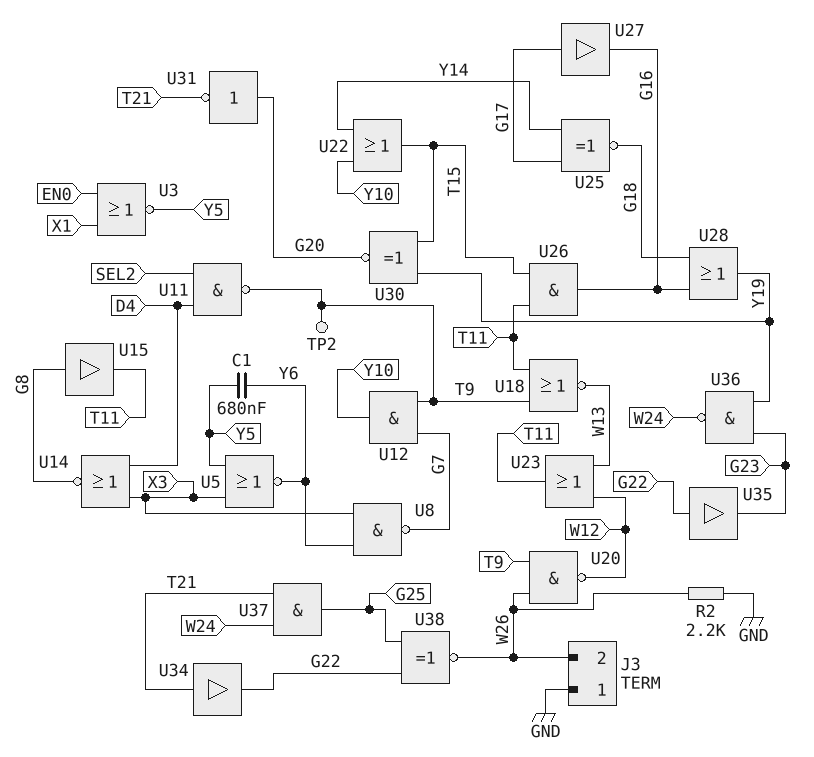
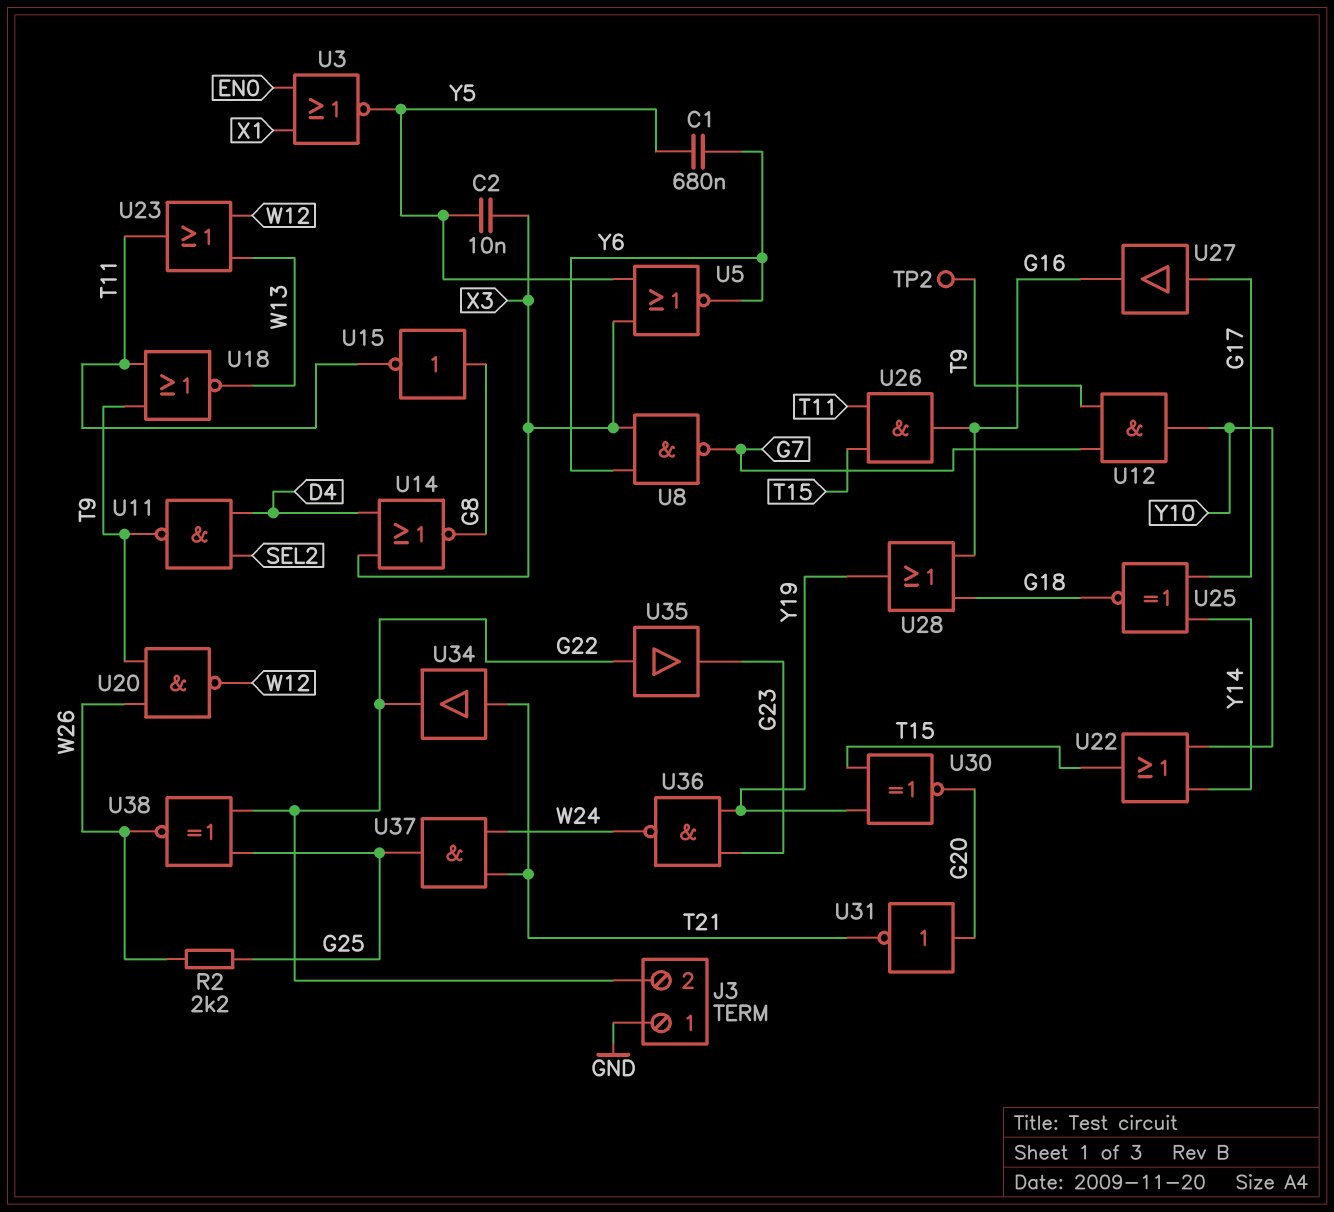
C2: none -> 10nF (X3, Y5)
J3 pin 2: W26 -> G22
R2: 2.2k (GND, W26) -> 2.2k (G25, W26)
U15: buffer (in G8, out T11) -> NOT (in G8, out T11)

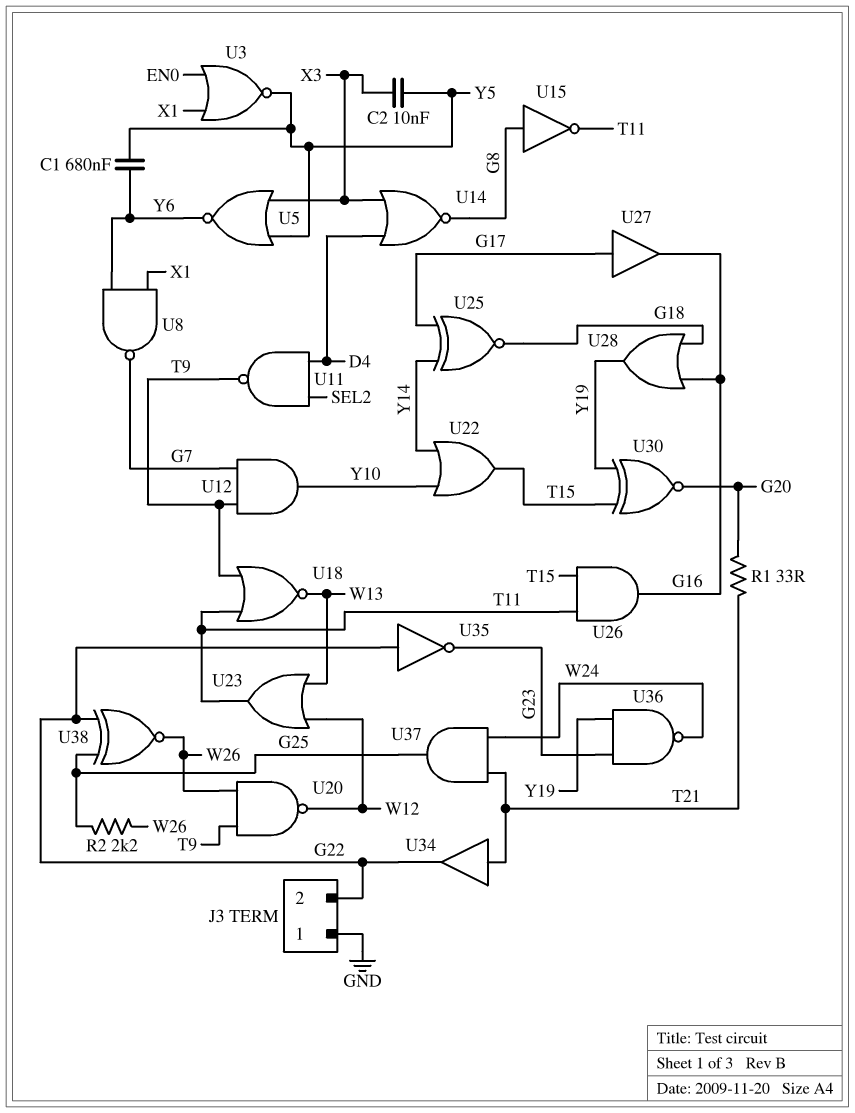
R1: none -> 33 (G20, T21)
TP2: test point (T9) -> none
U8: NAND (in X3, in Y6, out G7) -> NAND (in X1, in Y6, out G7)
U31: NOT (in G20, out T21) -> none
U35: buffer (in G22, out G23) -> NOT (in G22, out G23)

